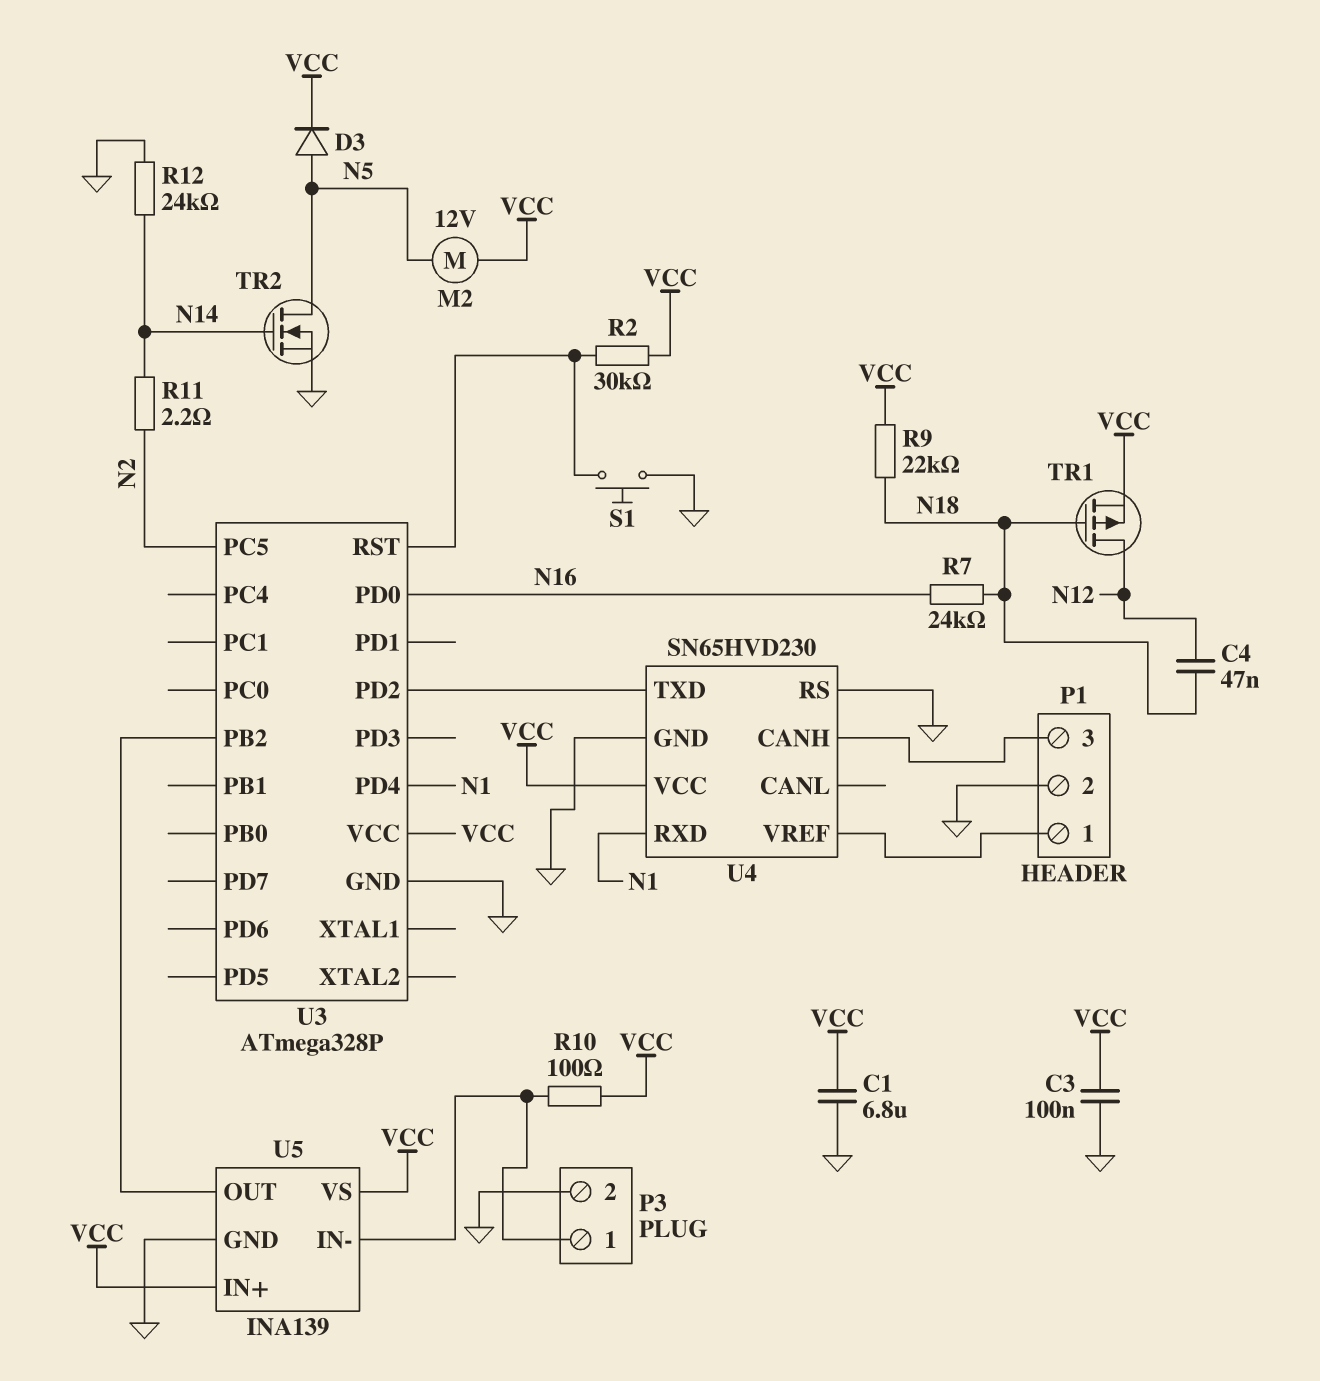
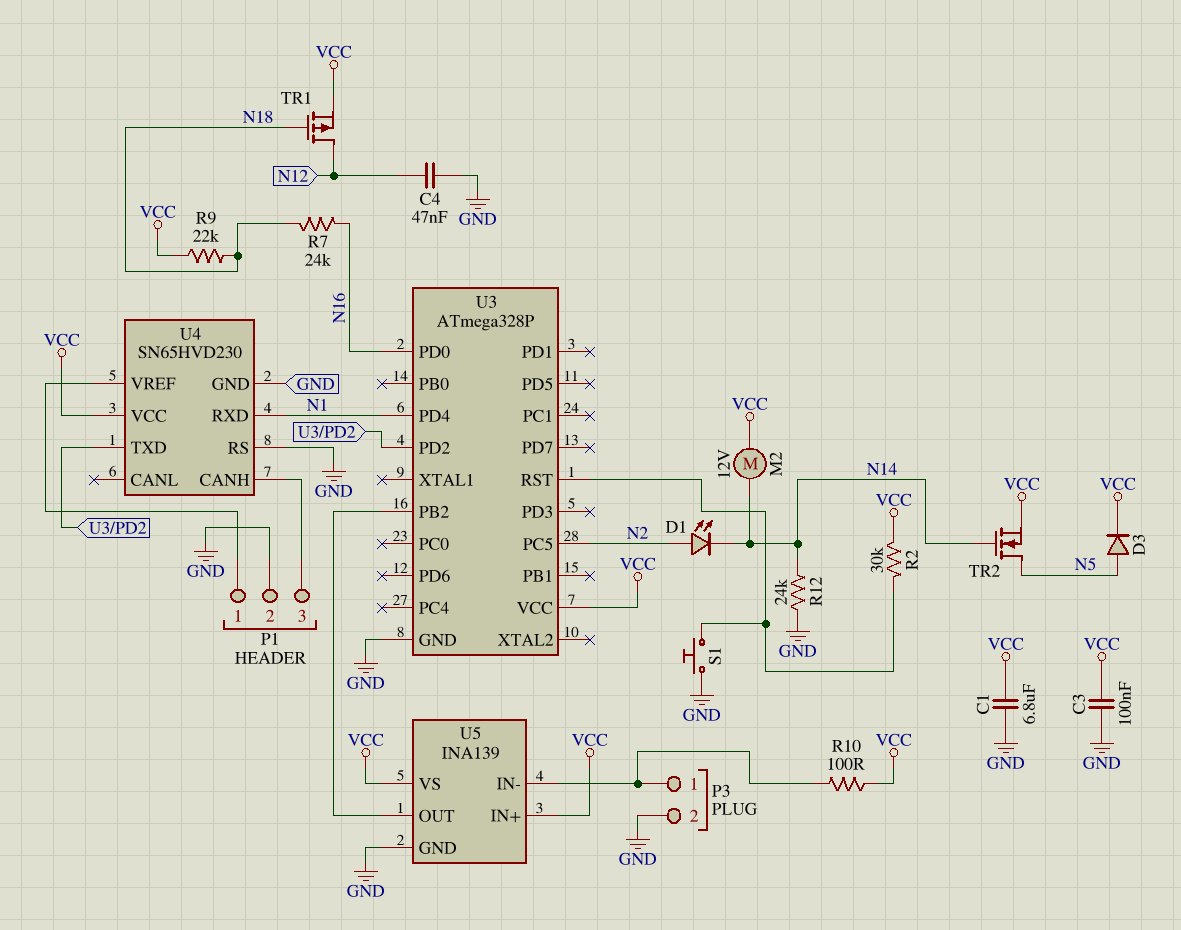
C4: 47nF (N12, N18) -> 47nF (GND, N12)
D1: none -> LED (A N2, K N14)
M2: motor 12V (N5, VCC) -> motor 12V (N14, VCC)
R11: 2.2 (N2, N14) -> none
TR2: NMOS (G N14, D N5, S GND) -> NMOS (G N14, D N5, S VCC)

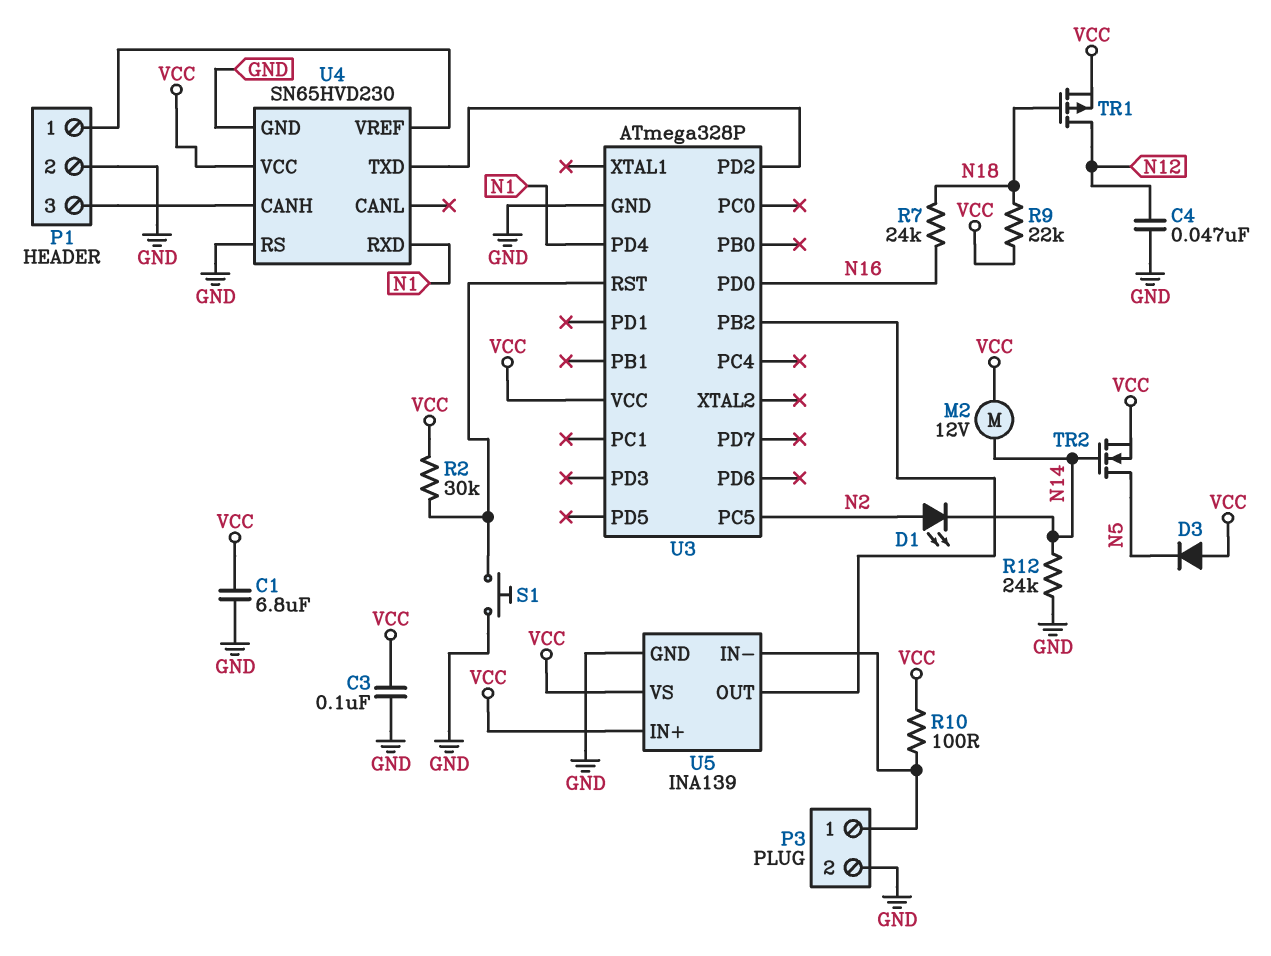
D3: diode (A N5, K VCC) -> diode (A VCC, K N5)

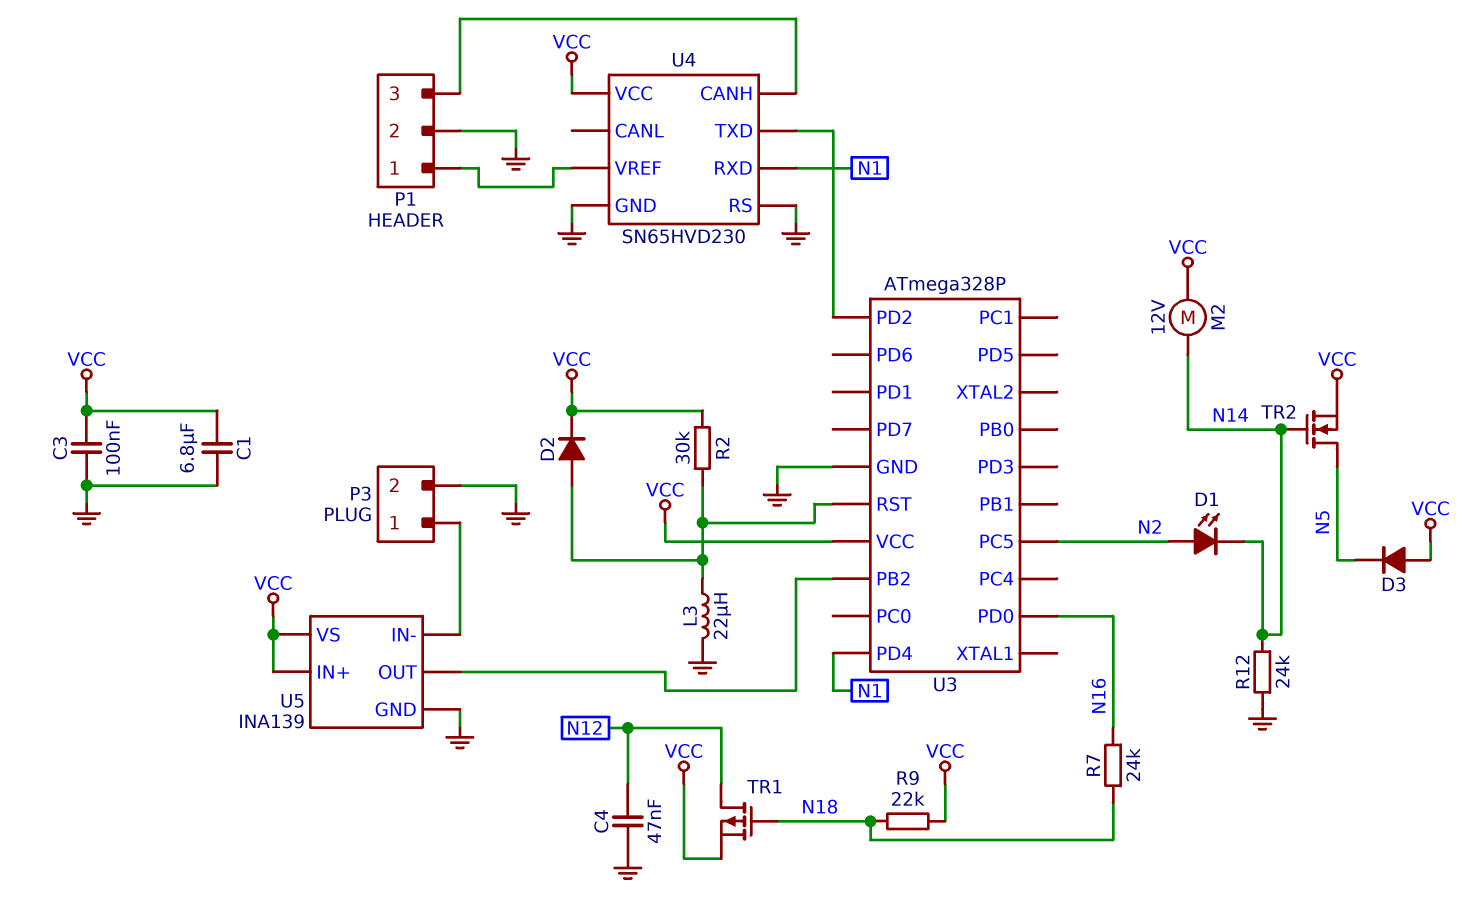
D2: none -> diode (A U3/RST, K VCC)
L3: none -> 22uH (GND, U3/RST)
R10: 100 (P3/1, VCC) -> none
S1: button (GND, U3/RST) -> none

